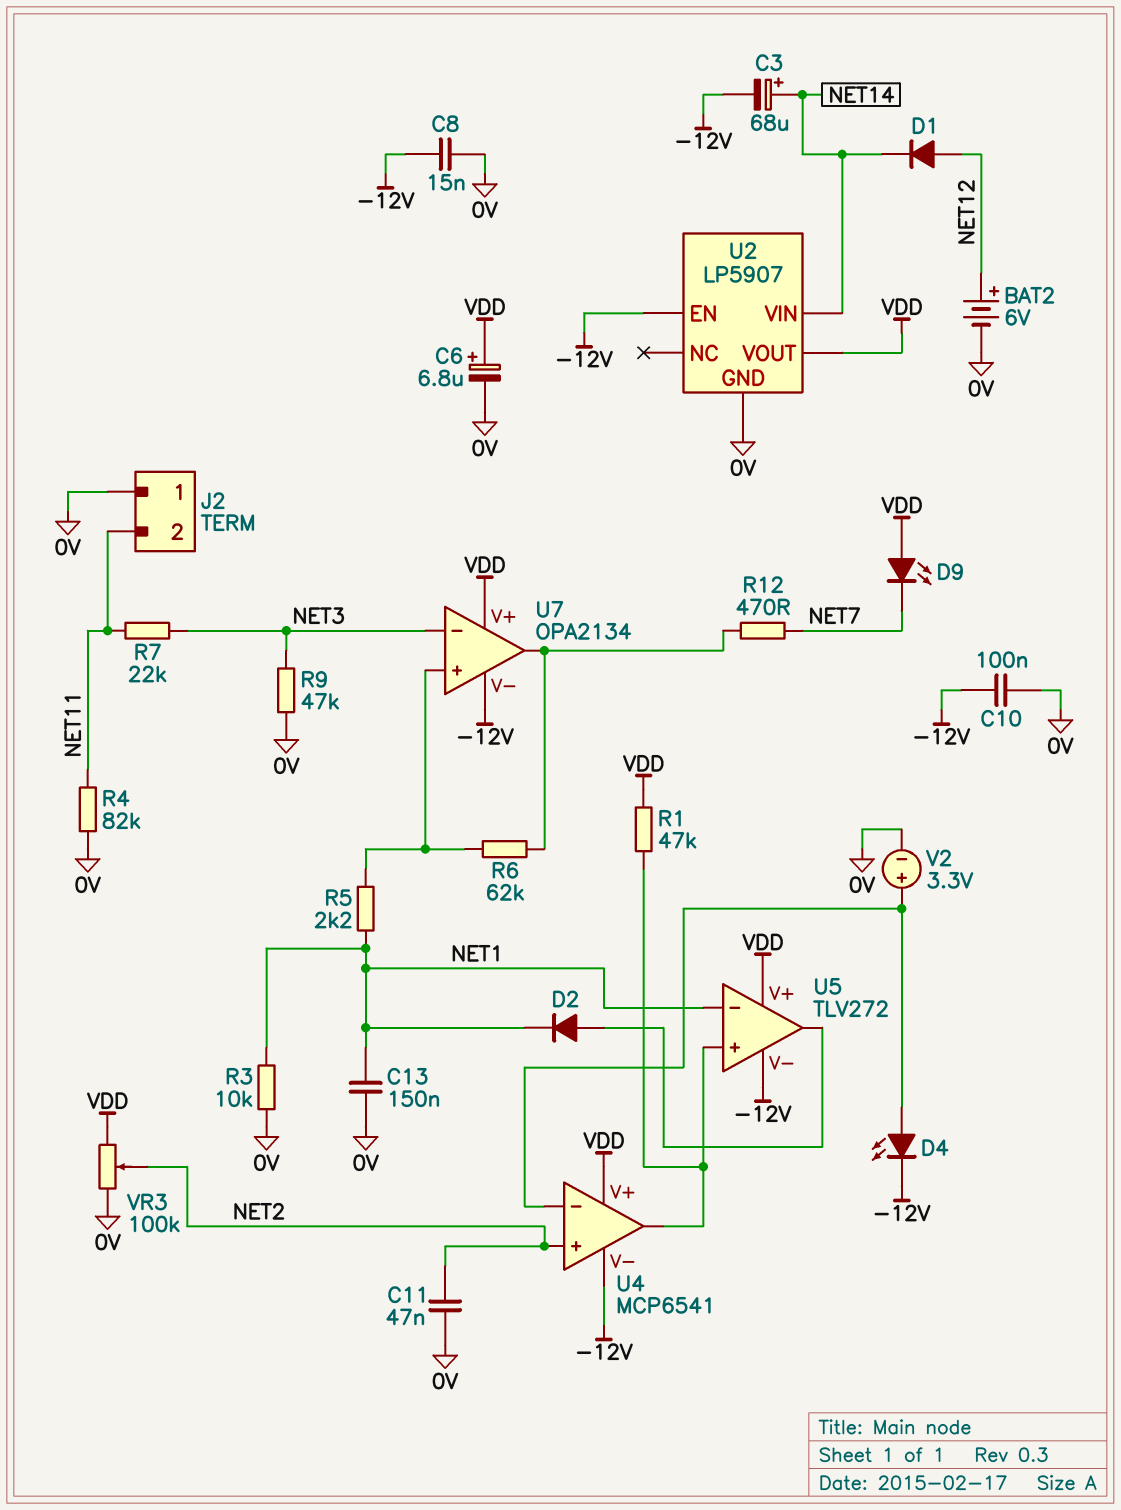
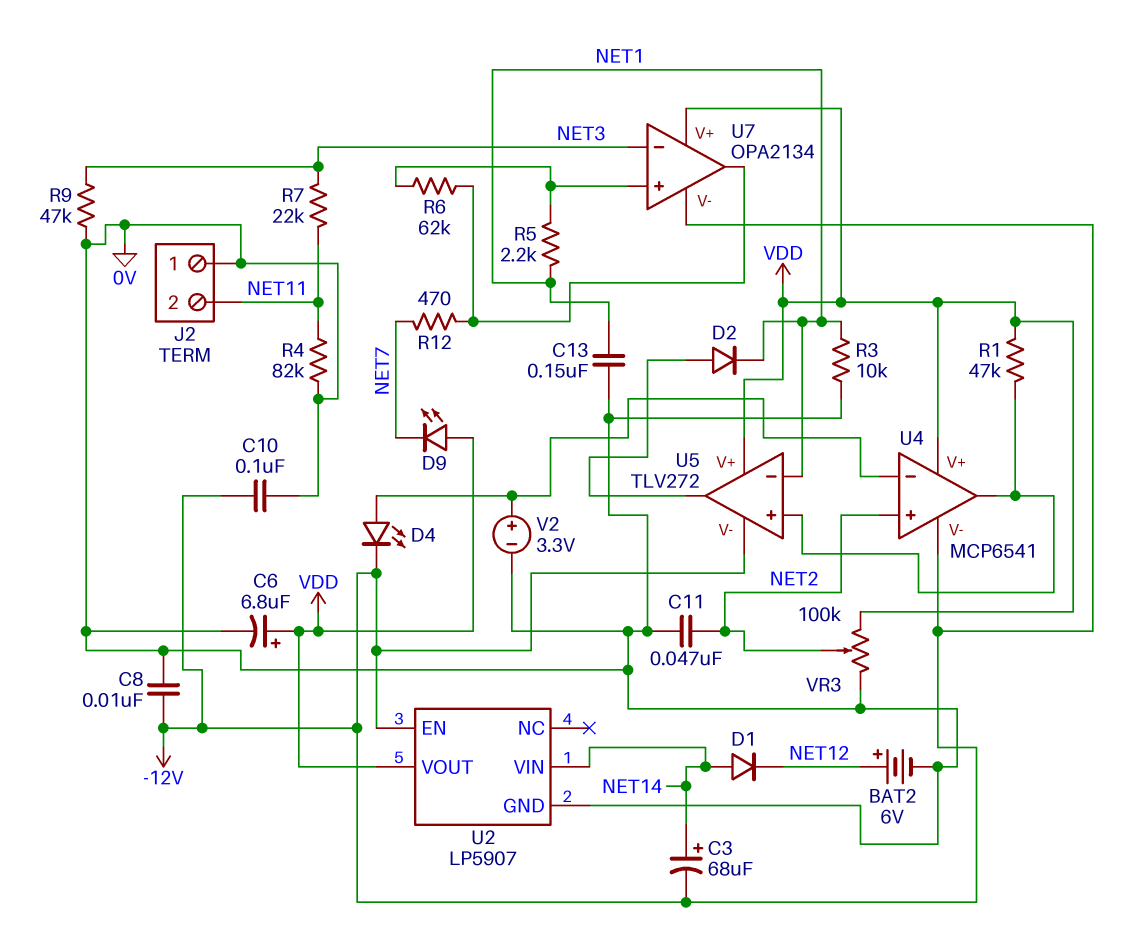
C8: 15nF (-12V, 0V) -> 10nF (-12V, 0V)
D1: diode (A NET12, K NET14) -> diode (A NET14, K NET12)

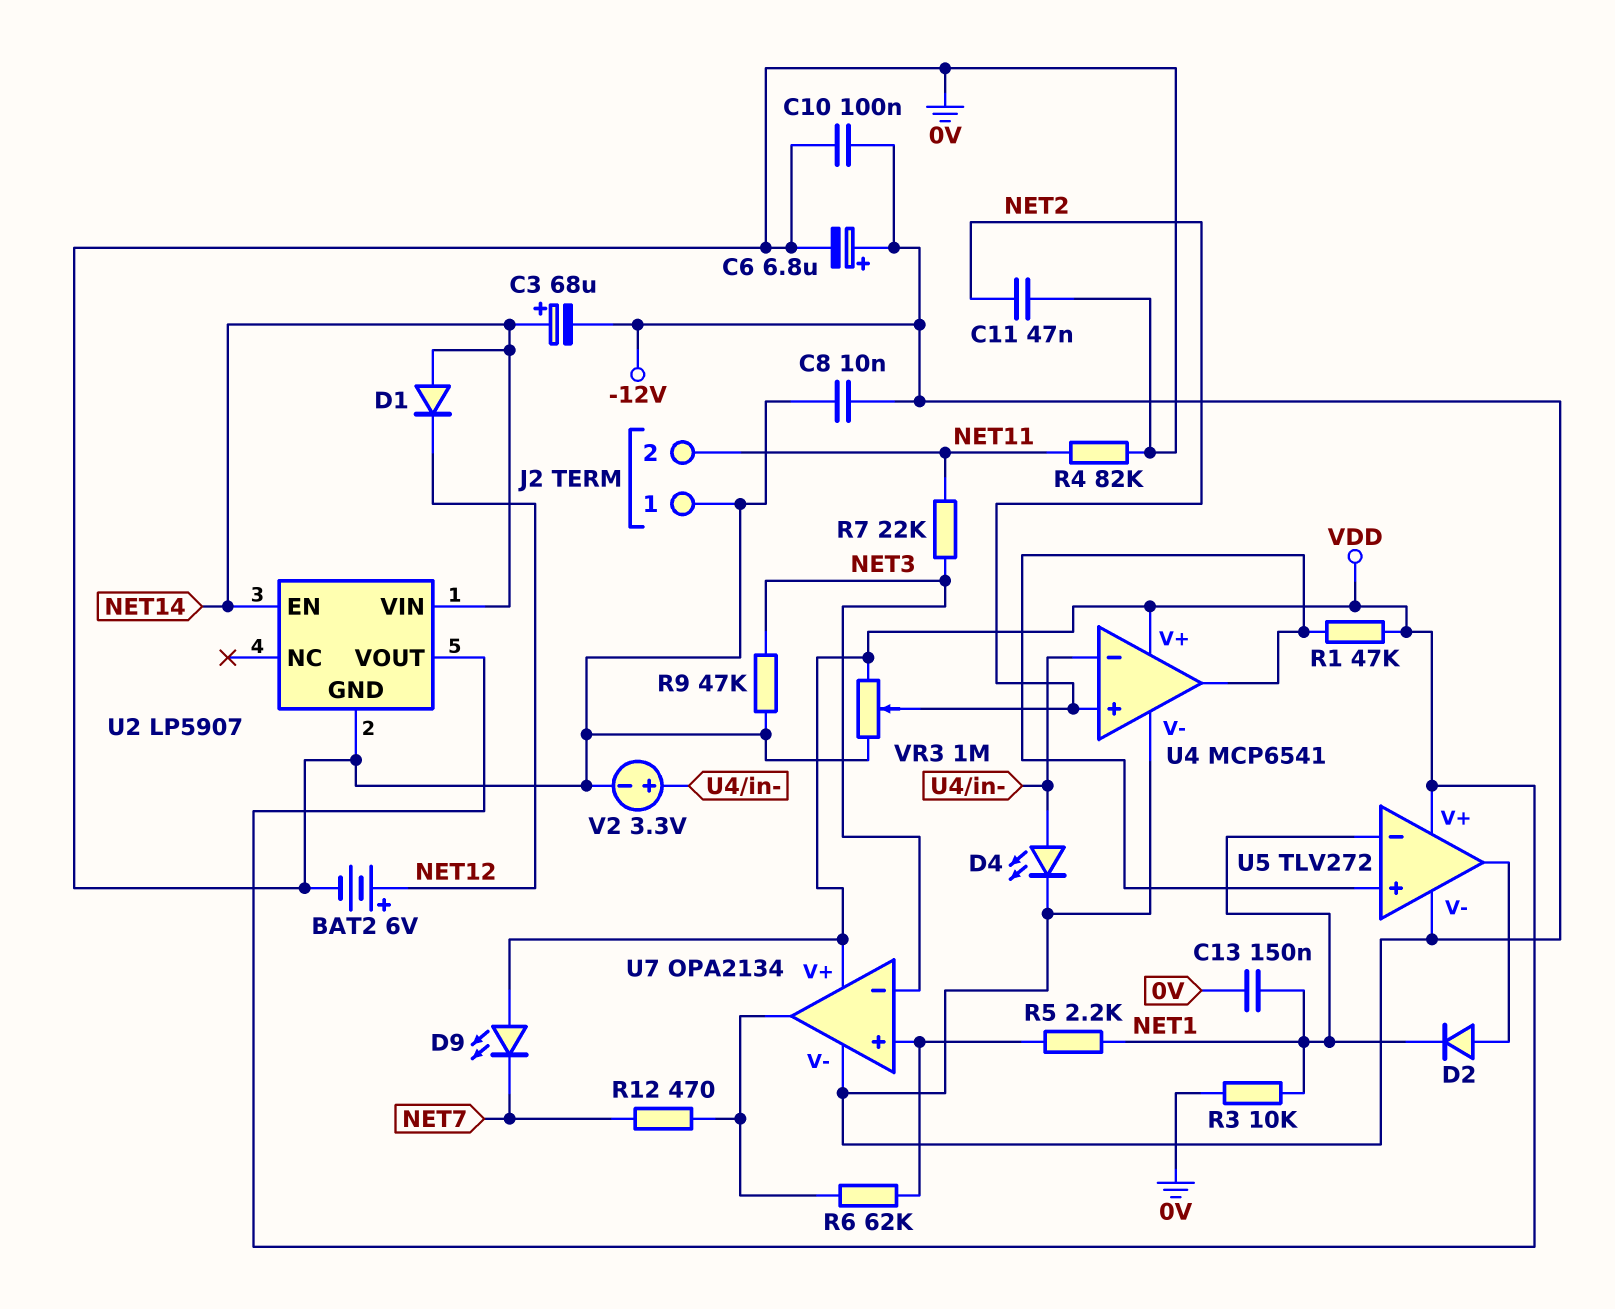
C6: 6.8uF (plus VDD, minus 0V) -> 6.8uF (plus -12V, minus 0V)
U2 pin EN: -12V -> NET14
VR3: 100k (0V, VDD, wiper NET2) -> 1M (0V, VDD, wiper NET2)

